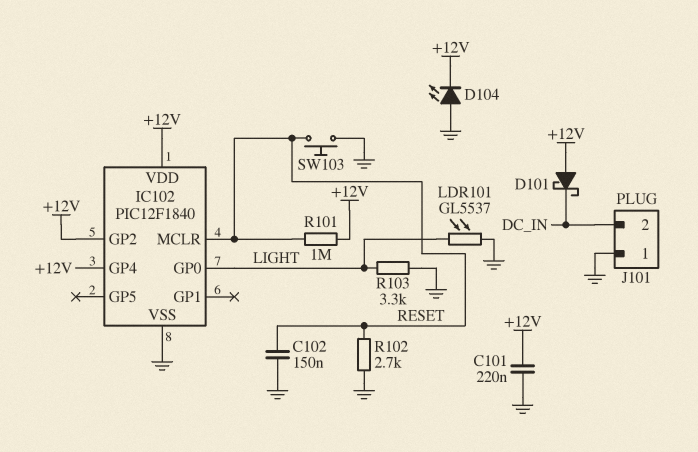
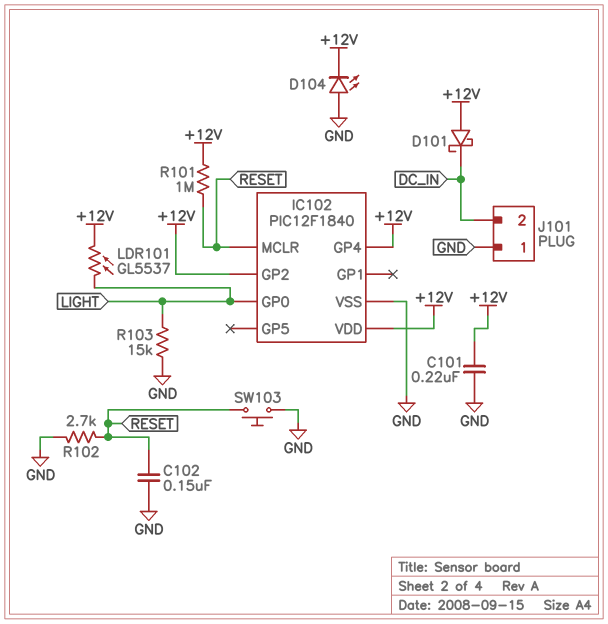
LDR101: GL5537 (GND, LIGHT) -> GL5537 (+12V, LIGHT)
R103: 3.3k (GND, LIGHT) -> 15k (GND, LIGHT)

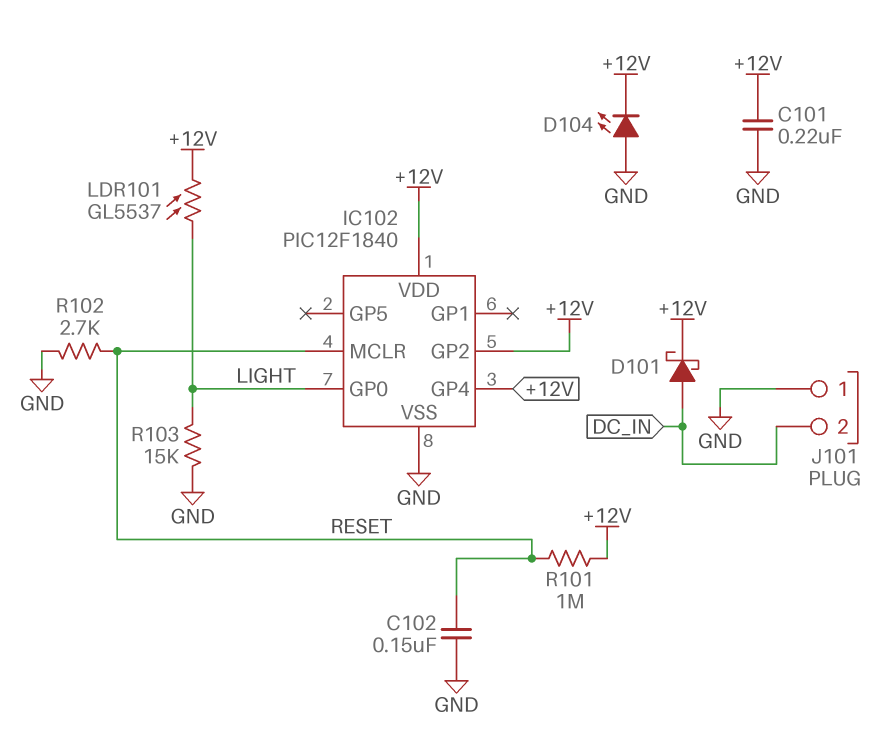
D101: schottky (A +12V, K DC_IN) -> schottky (A DC_IN, K +12V)
SW103: button (GND, RESET) -> none

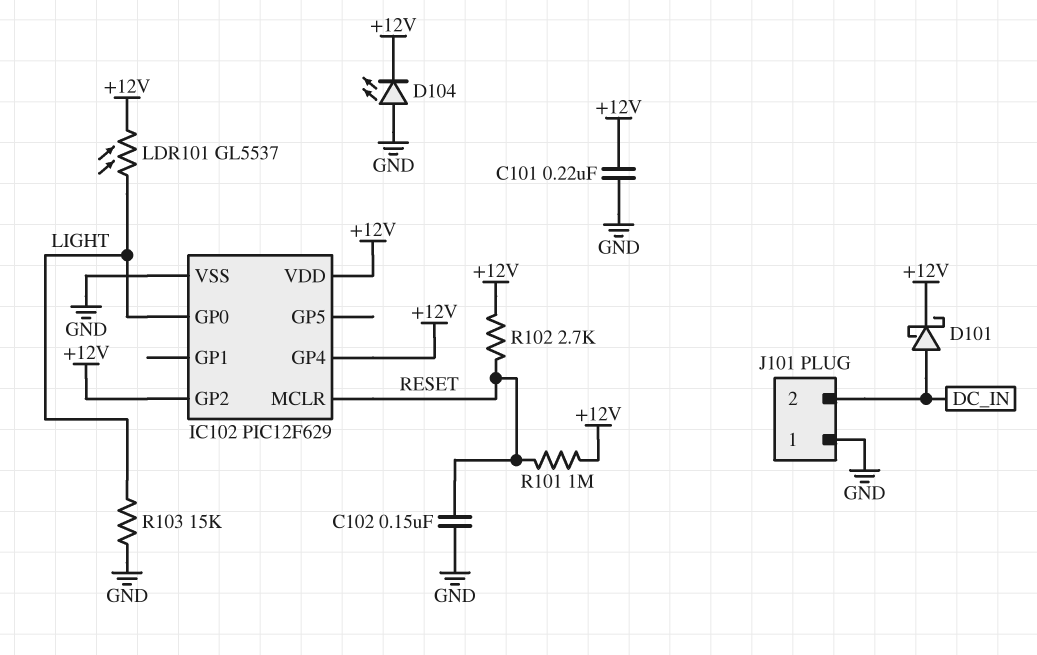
IC102: PIC12F1840 -> PIC12F629
R102: 2.7k (GND, RESET) -> 2.7k (+12V, RESET)

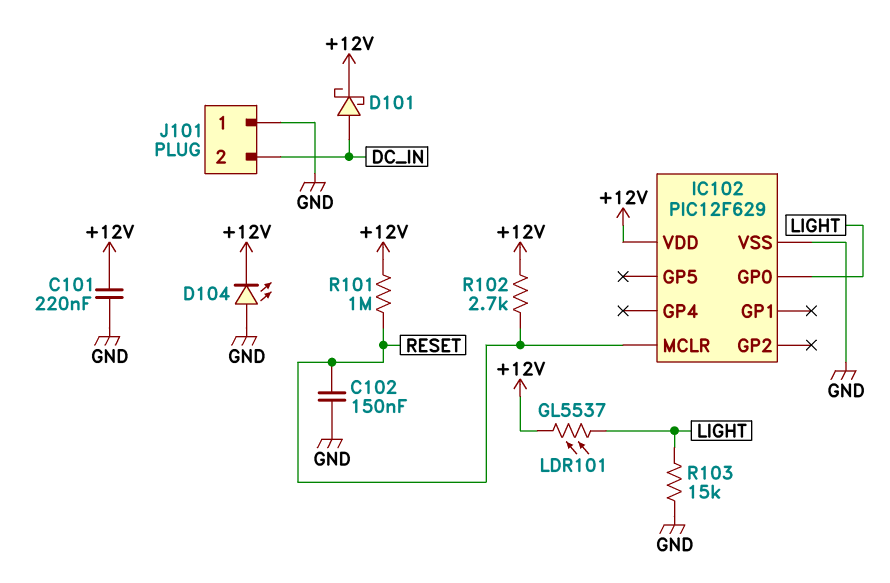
IC102 pin GP2: +12V -> none
IC102 pin GP4: +12V -> none

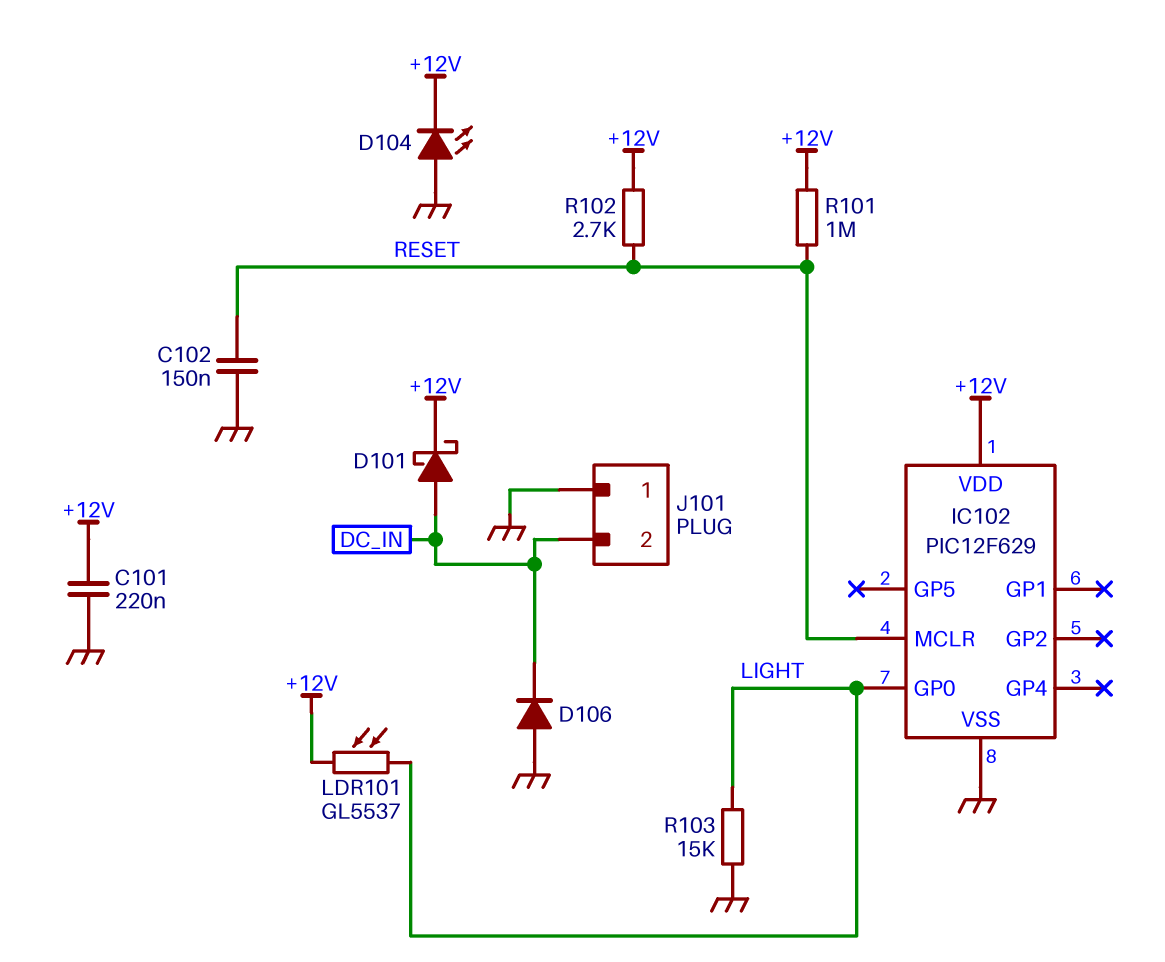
D106: none -> diode (A GND, K DC_IN)

